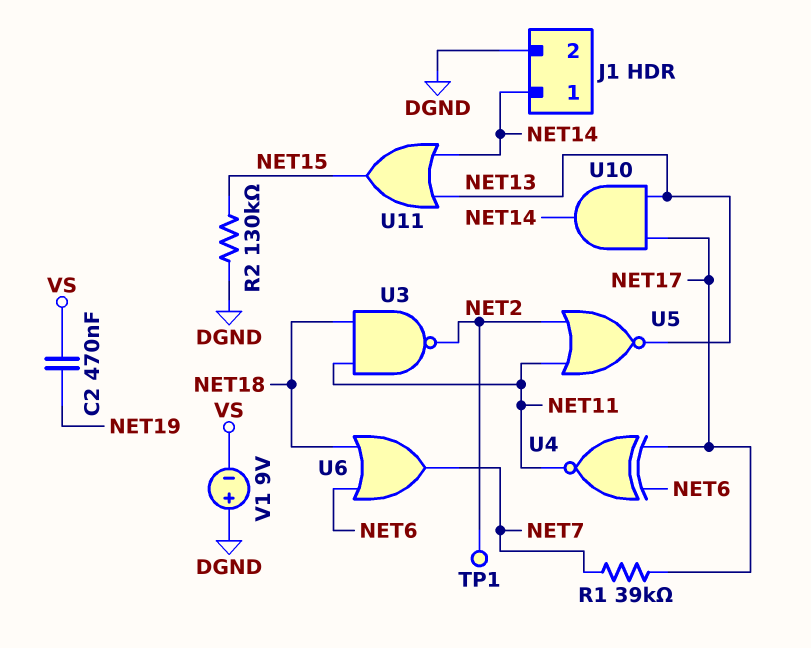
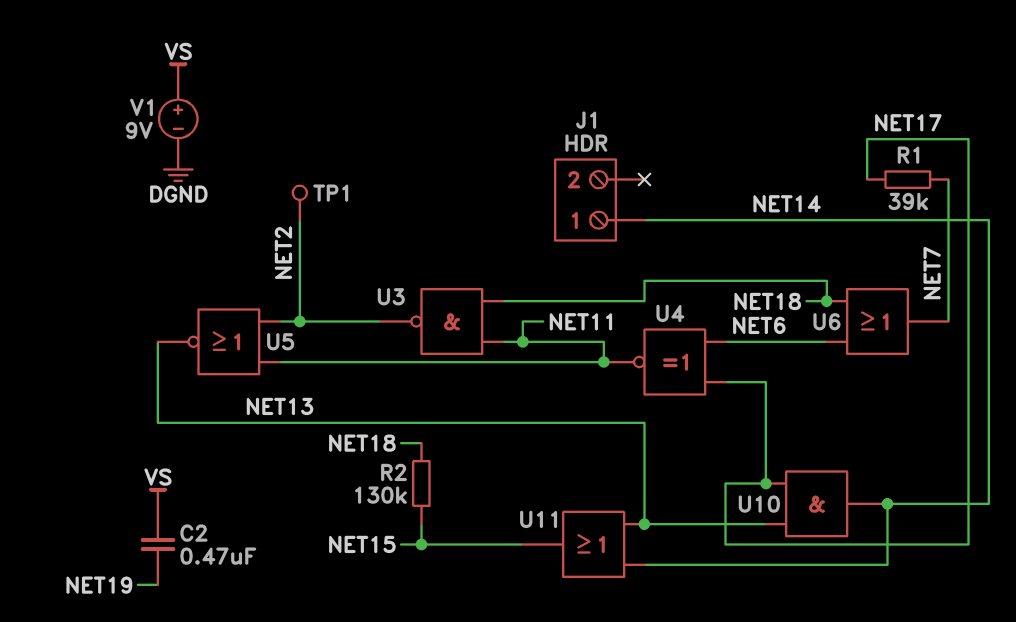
J1 pin 2: DGND -> none
R2: 130k (DGND, NET15) -> 130k (NET15, NET18)
V1: 9V (plus DGND, minus VS) -> 9V (plus VS, minus DGND)

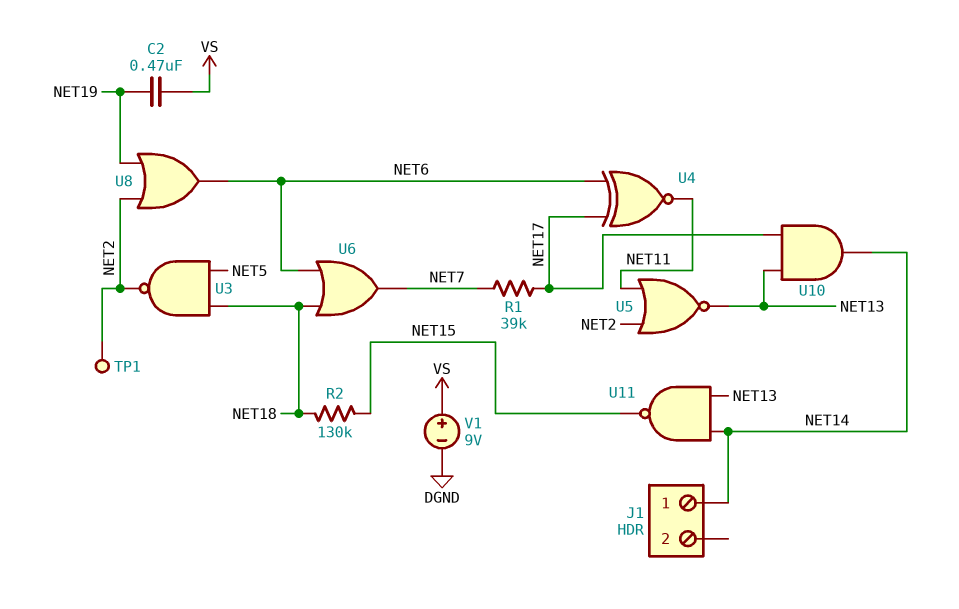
U3: NAND (in NET11, in NET18, out NET2) -> NAND (in NET5, in NET18, out NET2)
U8: none -> OR (in NET2, in NET19, out NET6)
U11: OR (in NET13, in NET14, out NET15) -> NAND (in NET13, in NET14, out NET15)

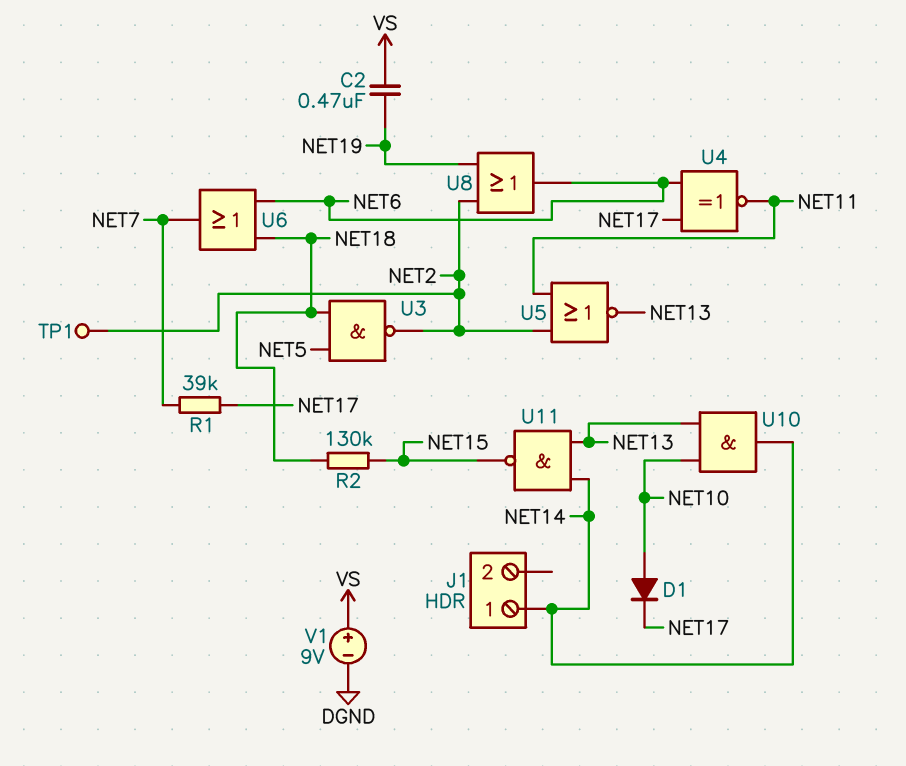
D1: none -> diode (A NET10, K NET17)
U10: AND (in NET13, in NET17, out NET14) -> AND (in NET10, in NET13, out NET14)

